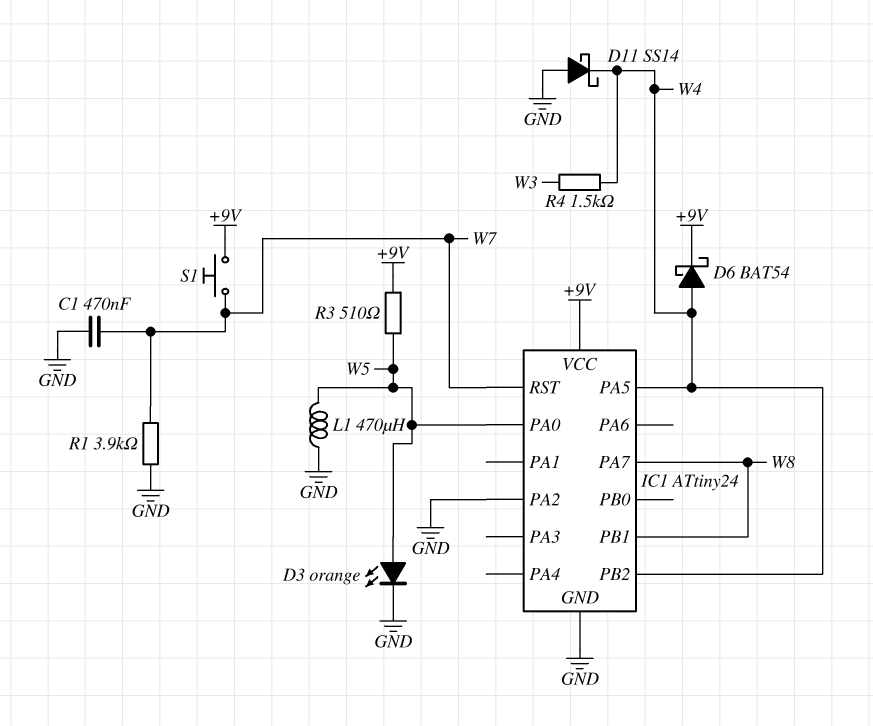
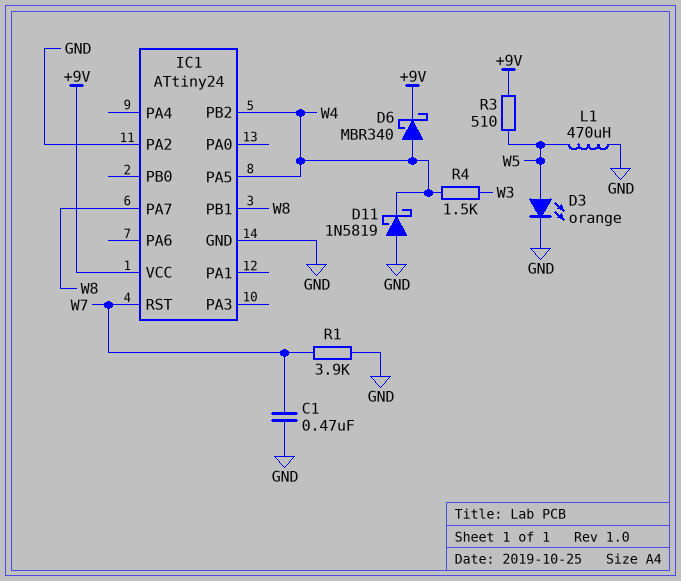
D6: schottky BAT54 (A W4, K +9V) -> schottky MBR340 (A W4, K +9V)
D11: schottky SS14 (A GND, K W4) -> schottky 1N5819 (A GND, K W4)
IC1 pin PA0: W5 -> none
S1: button (+9V, W7) -> none

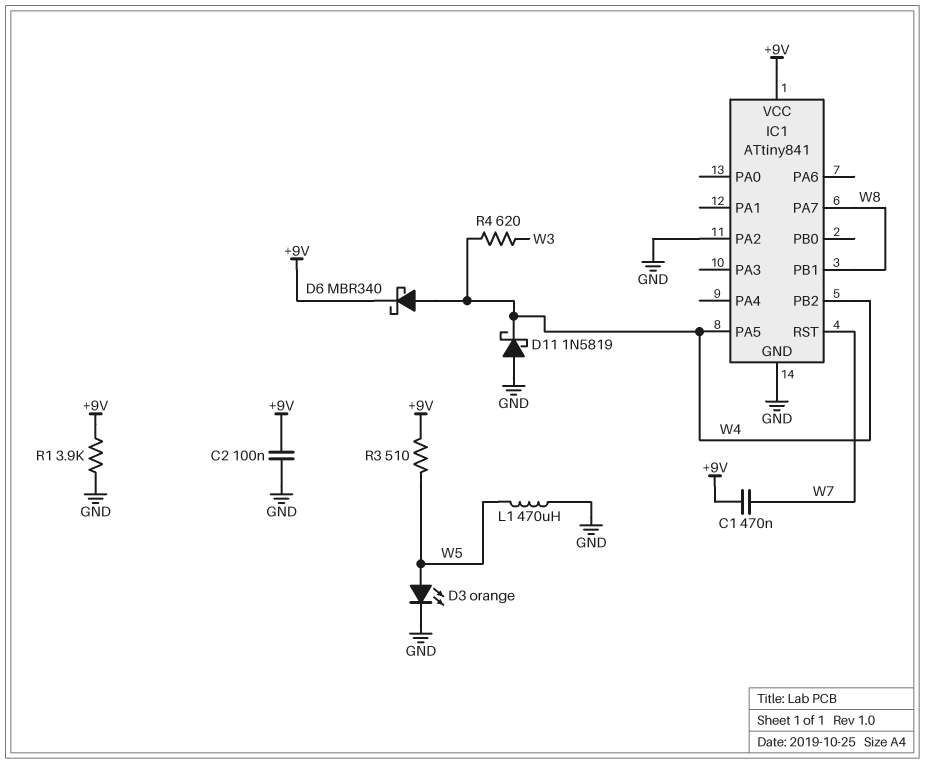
C1: 470nF (GND, W7) -> 470nF (+9V, W7)
C2: none -> 100nF (+9V, GND)
IC1: ATtiny24 -> ATtiny841
R1: 3.9k (GND, W7) -> 3.9k (+9V, GND)
R4: 1.5k (W3, W4) -> 620 (W3, W4)

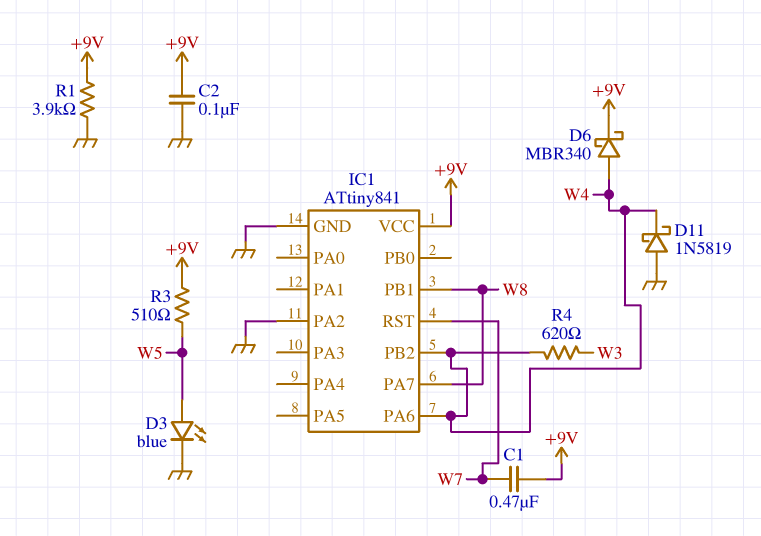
D3: LED orange (A W5, K GND) -> LED blue (A W5, K GND)
IC1 pin PA5: W4 -> none
IC1 pin PA6: none -> W4
L1: 470uH (GND, W5) -> none

